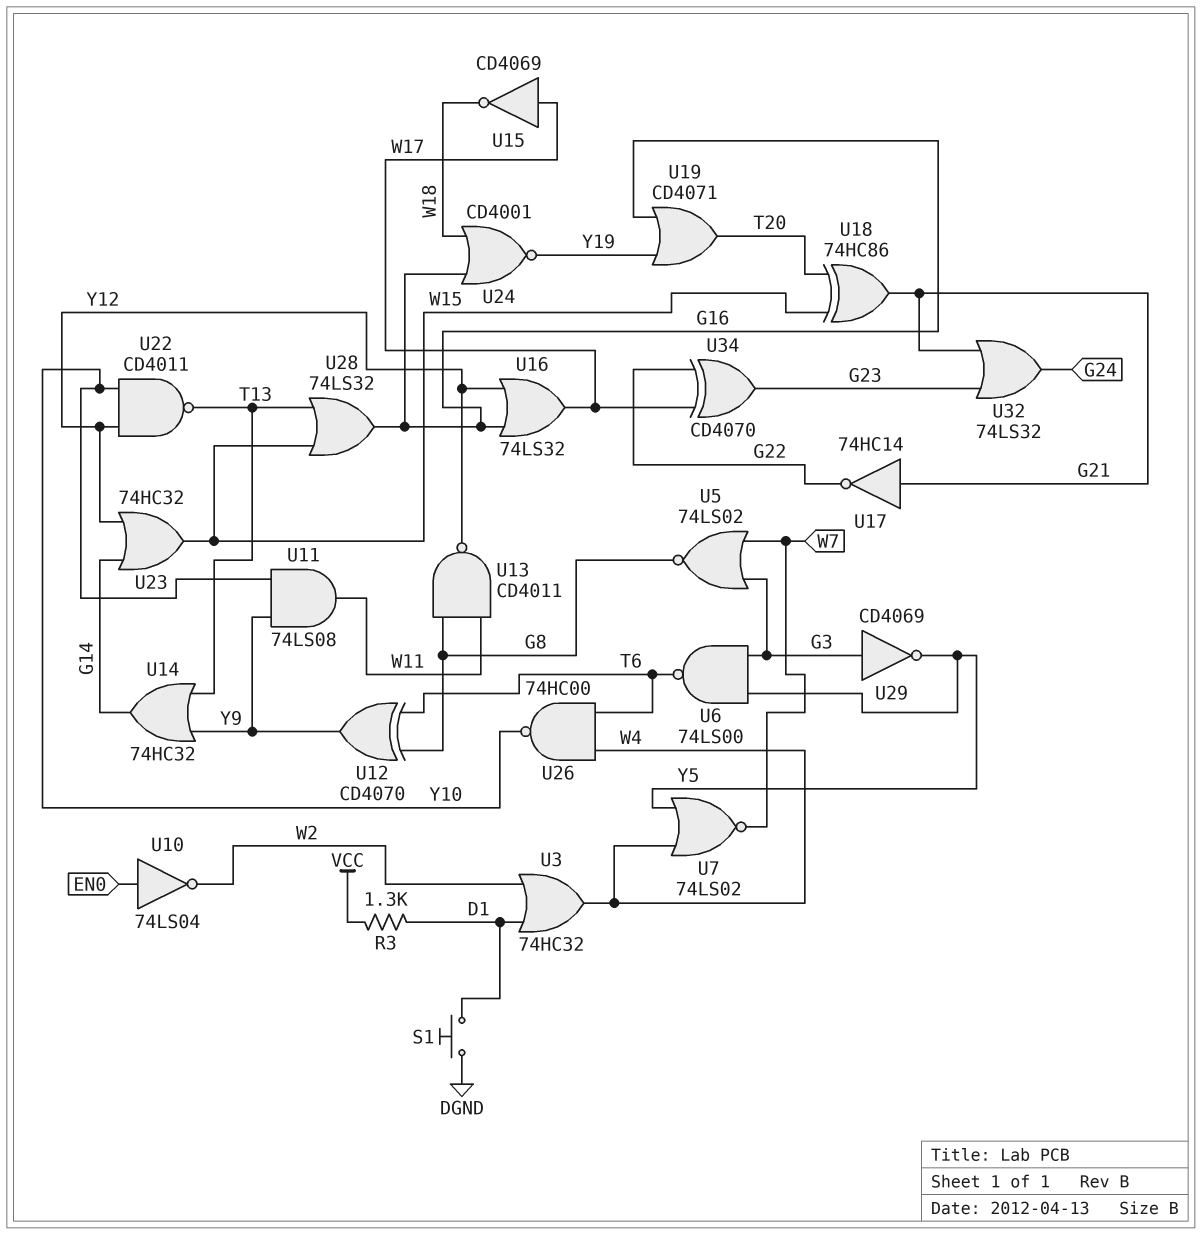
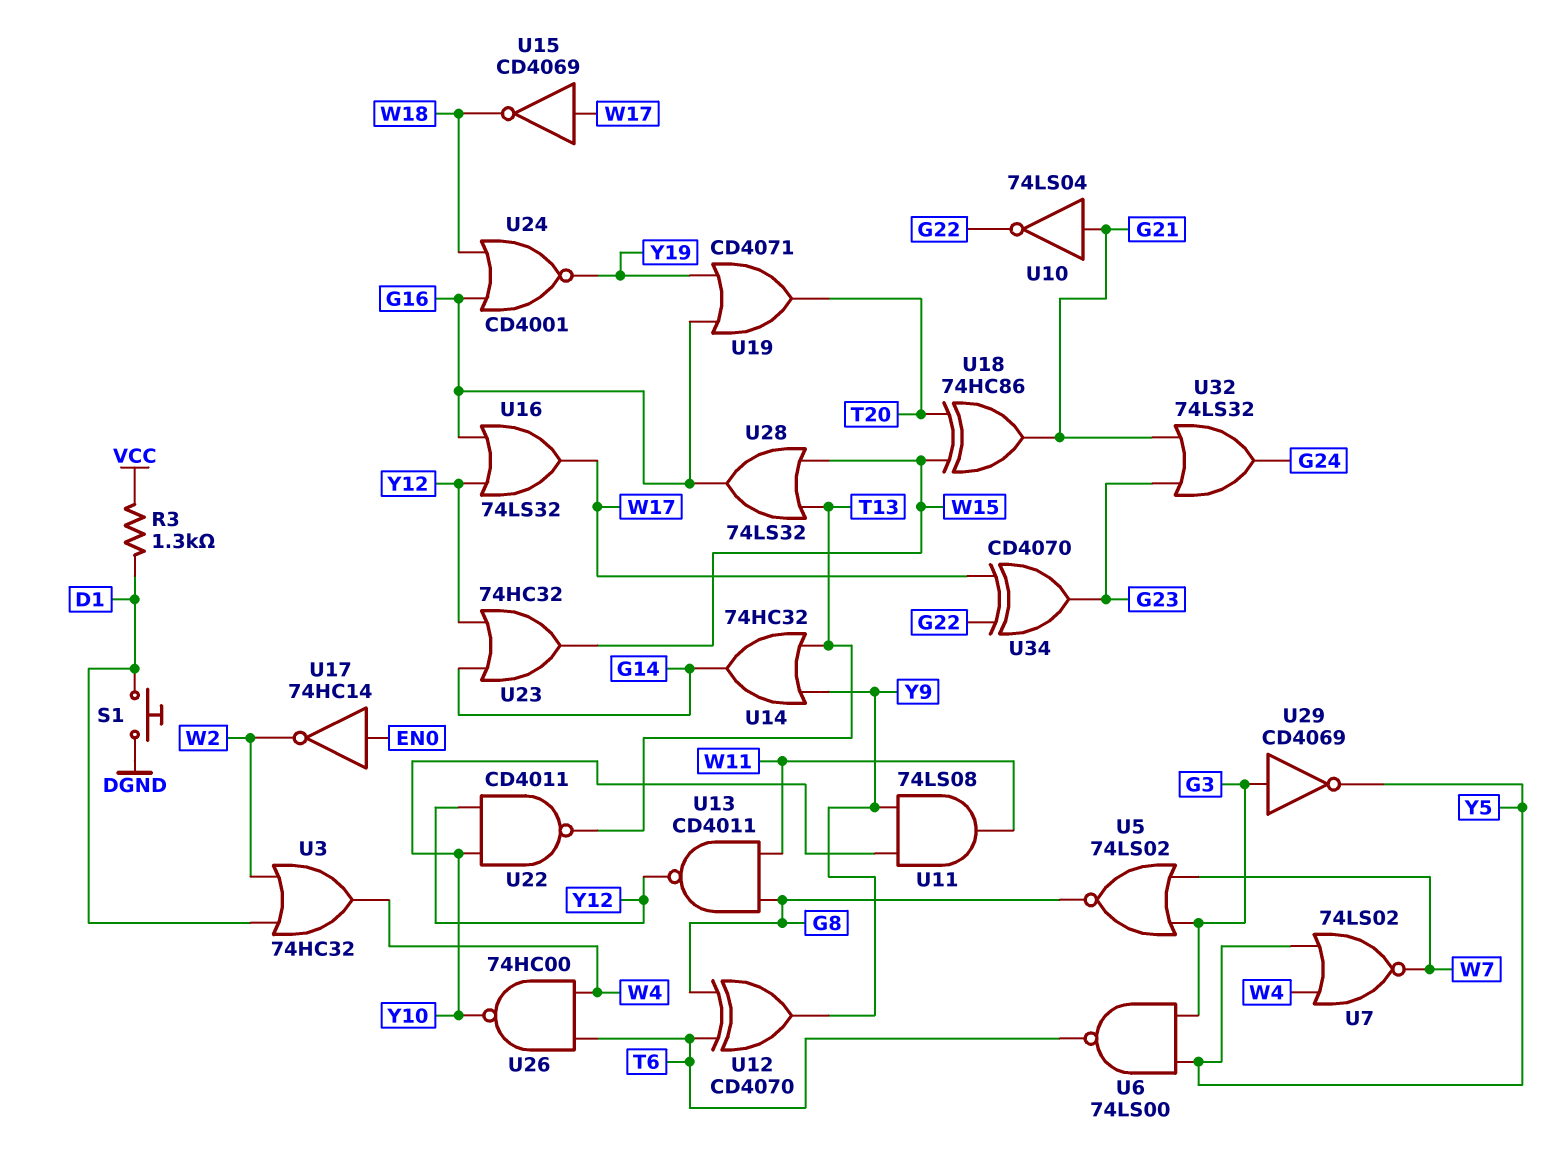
U10: NOT 74LS04 (in EN0, out W2) -> NOT 74LS04 (in G21, out G22)
U17: NOT 74HC14 (in G21, out G22) -> NOT 74HC14 (in EN0, out W2)

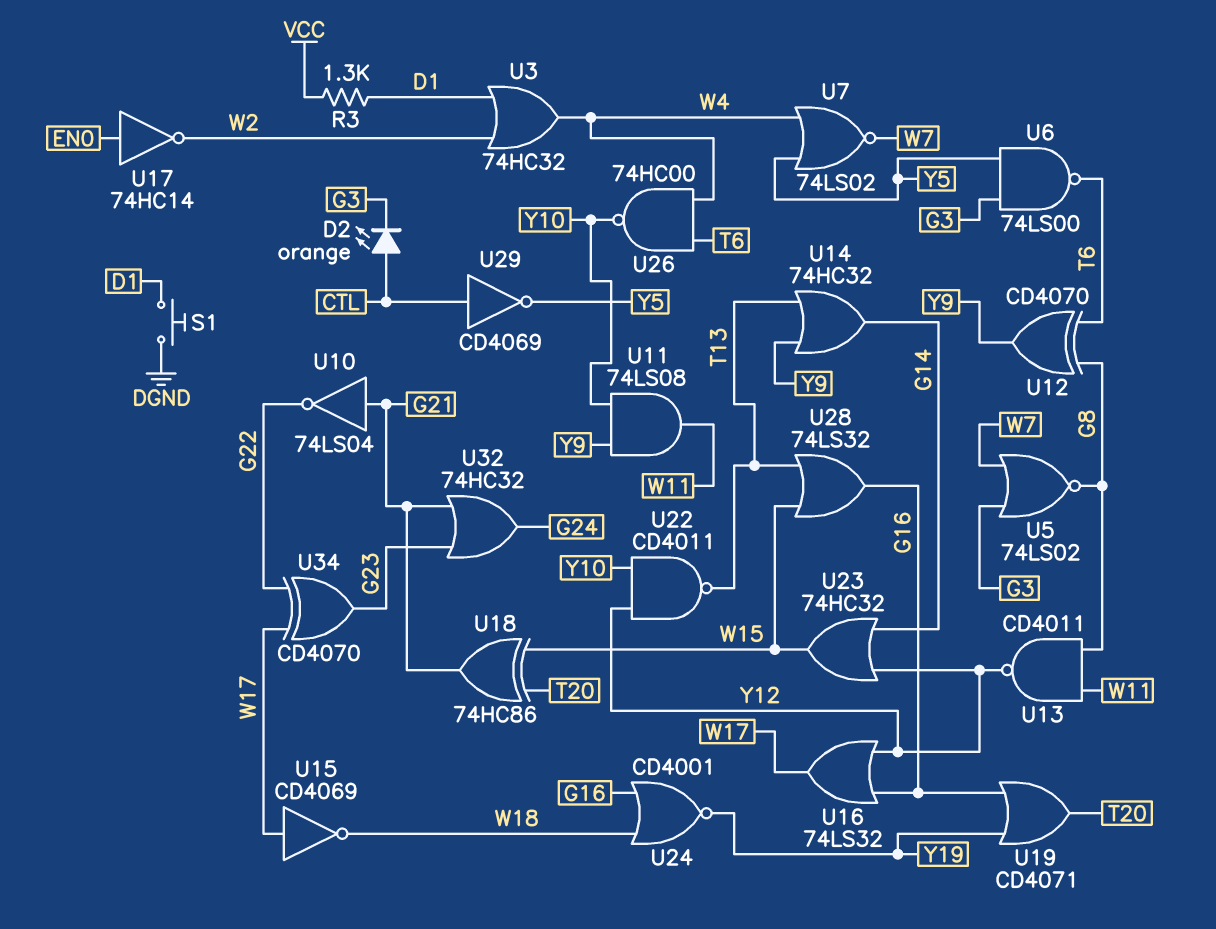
D2: none -> LED orange (A CTL, K G3)
U29: NOT CD4069 (in G3, out Y5) -> NOT CD4069 (in CTL, out Y5)
U32: OR 74LS32 (in G21, in G23, out G24) -> OR 74HC32 (in G21, in G23, out G24)

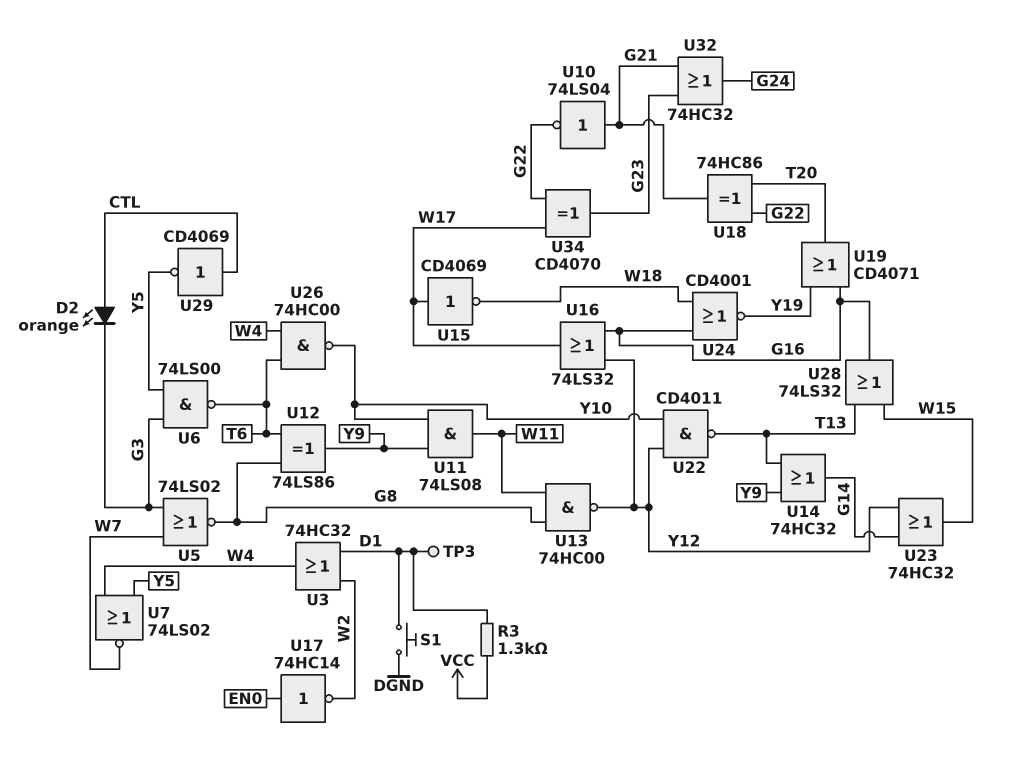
TP3: none -> test point (D1)
U12: XOR CD4070 (in G8, in T6, out Y9) -> XOR 74LS86 (in G8, in T6, out Y9)
U13: NAND CD4011 (in G8, in W11, out Y12) -> NAND 74HC00 (in G8, in W11, out Y12)
U18: XOR 74HC86 (in T20, in W15, out G21) -> XOR 74HC86 (in G22, in T20, out G21)

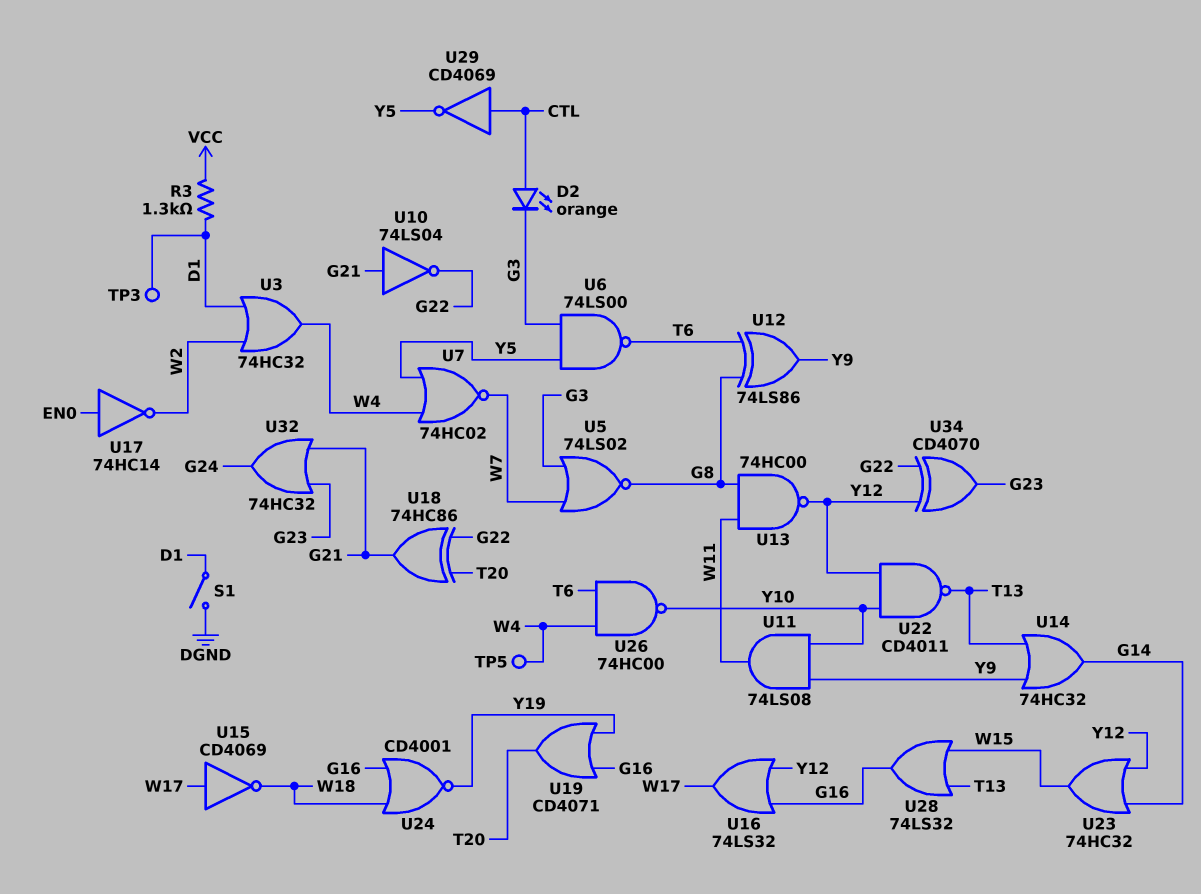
S1: button (D1, DGND) -> switch (D1, DGND)
TP5: none -> test point (W4)
U7: NOR 74LS02 (in W4, in Y5, out W7) -> NOR 74HC02 (in W4, in Y5, out W7)
U34: XOR CD4070 (in G22, in W17, out G23) -> XOR CD4070 (in G22, in Y12, out G23)

